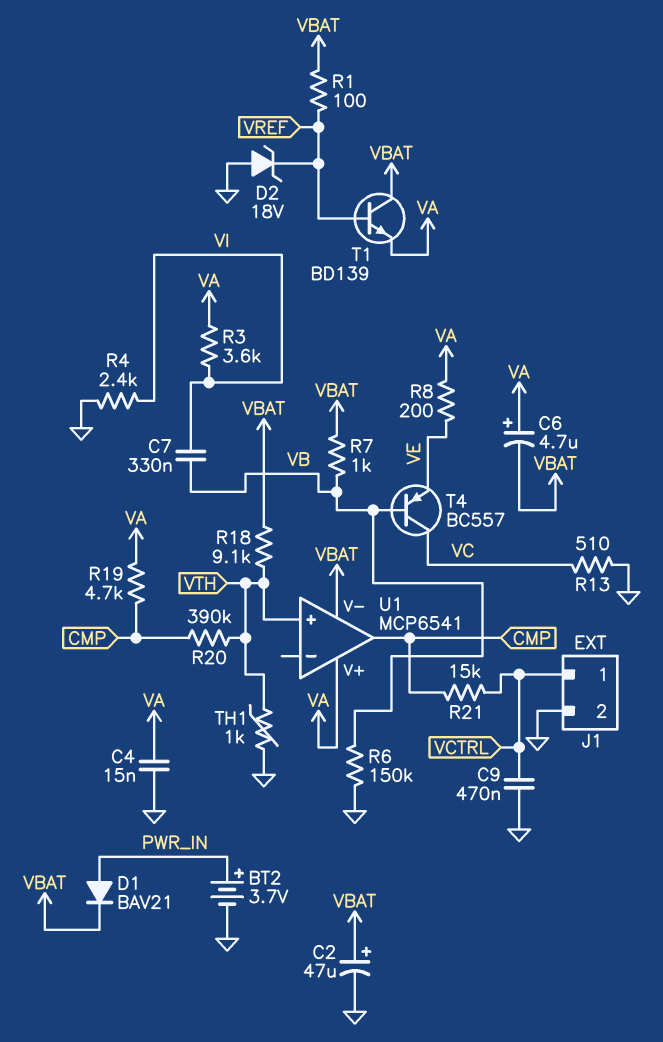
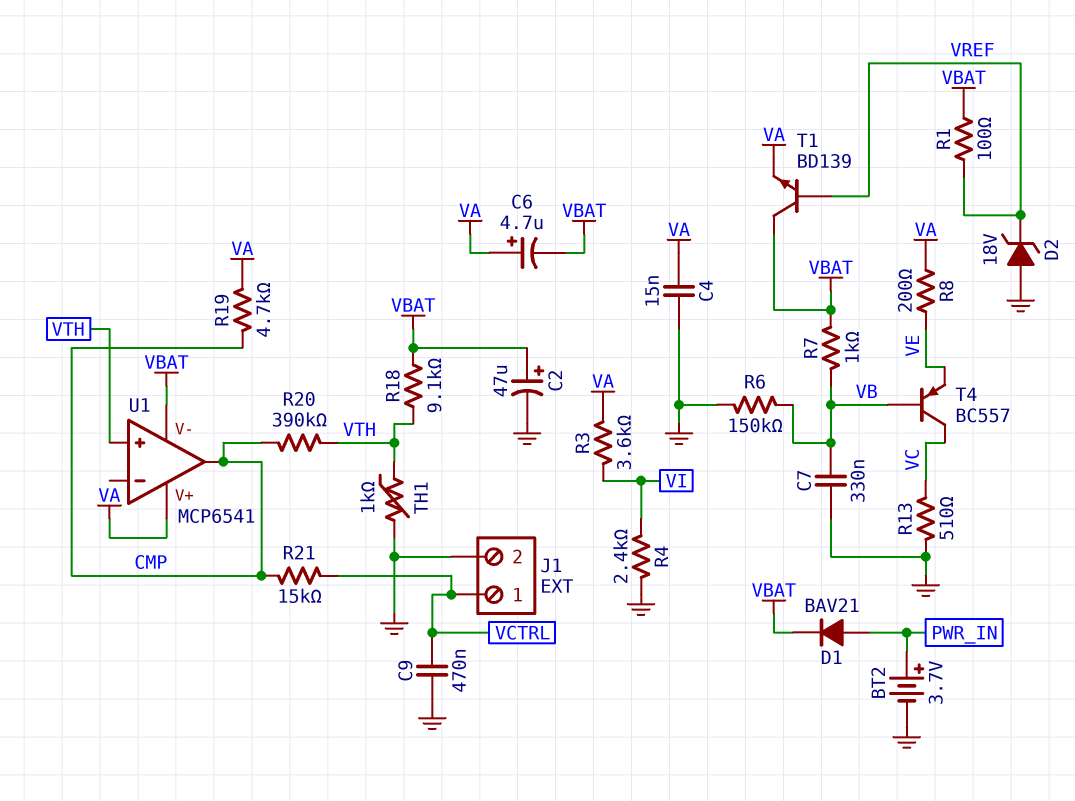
C7: 330nF (VB, VI) -> 330nF (GND, VB)

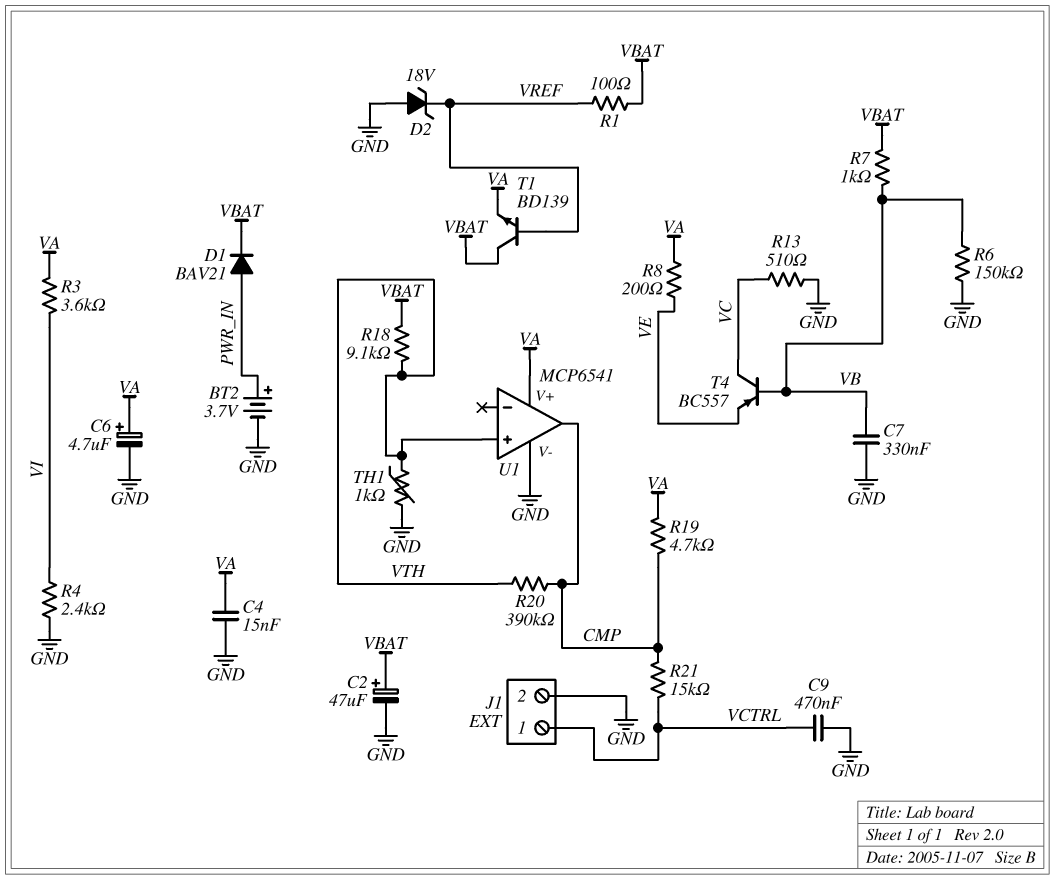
C6: 4.7uF (plus VA, minus VBAT) -> 4.7uF (plus VA, minus GND)
U1 pin V-: VBAT -> GND

